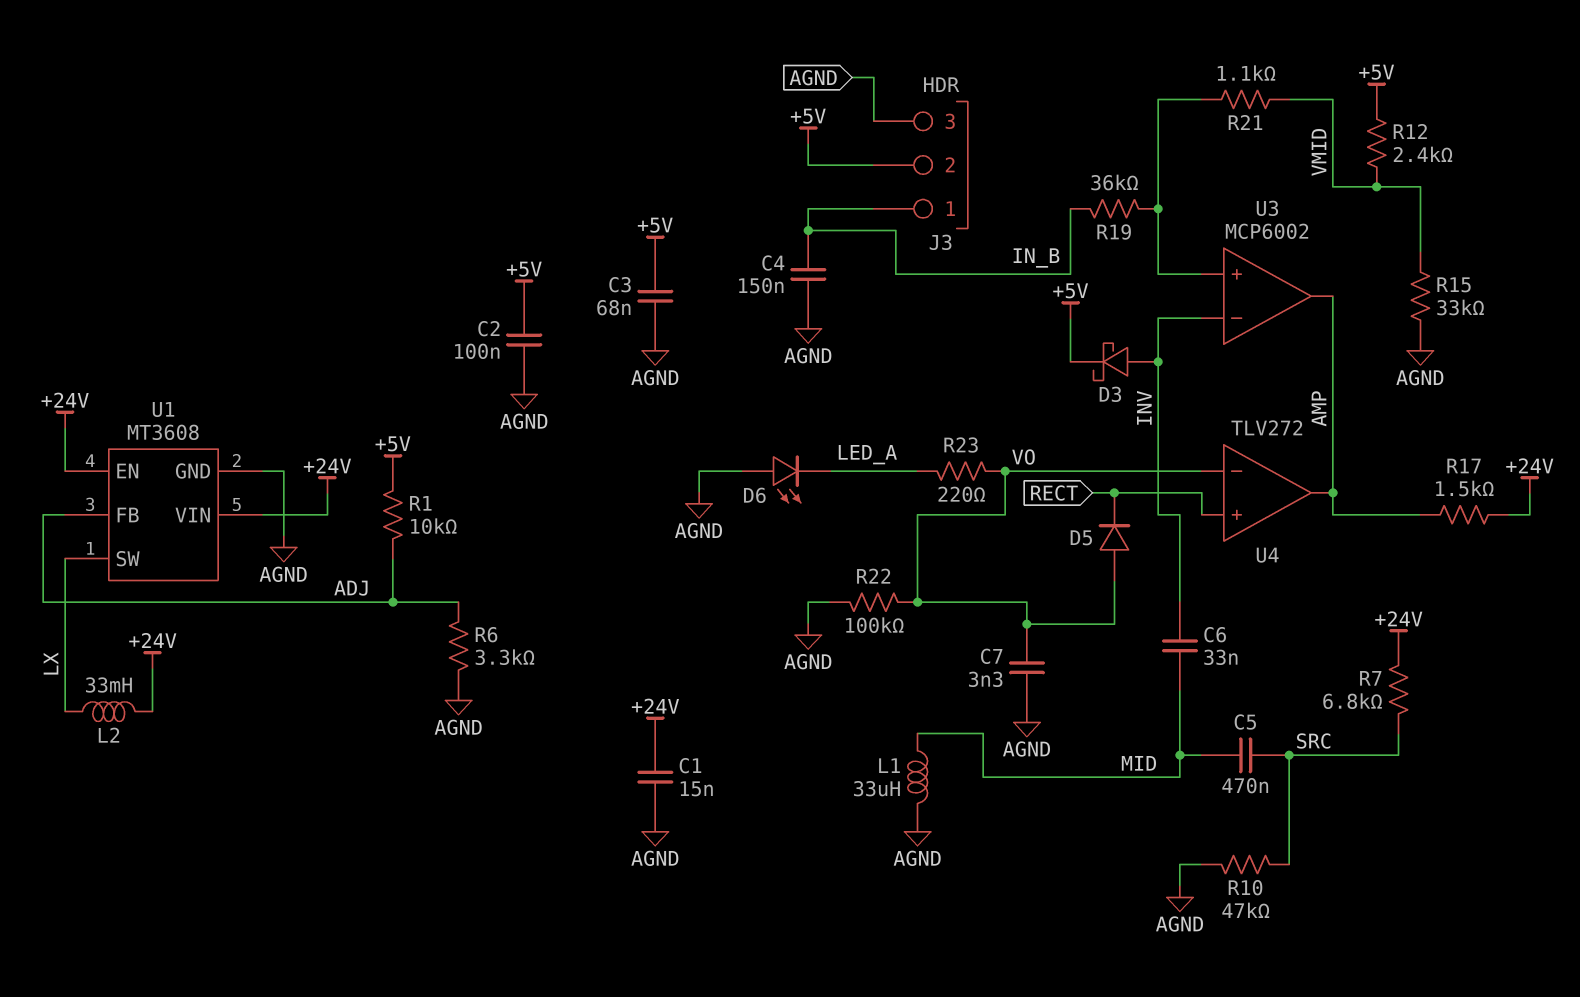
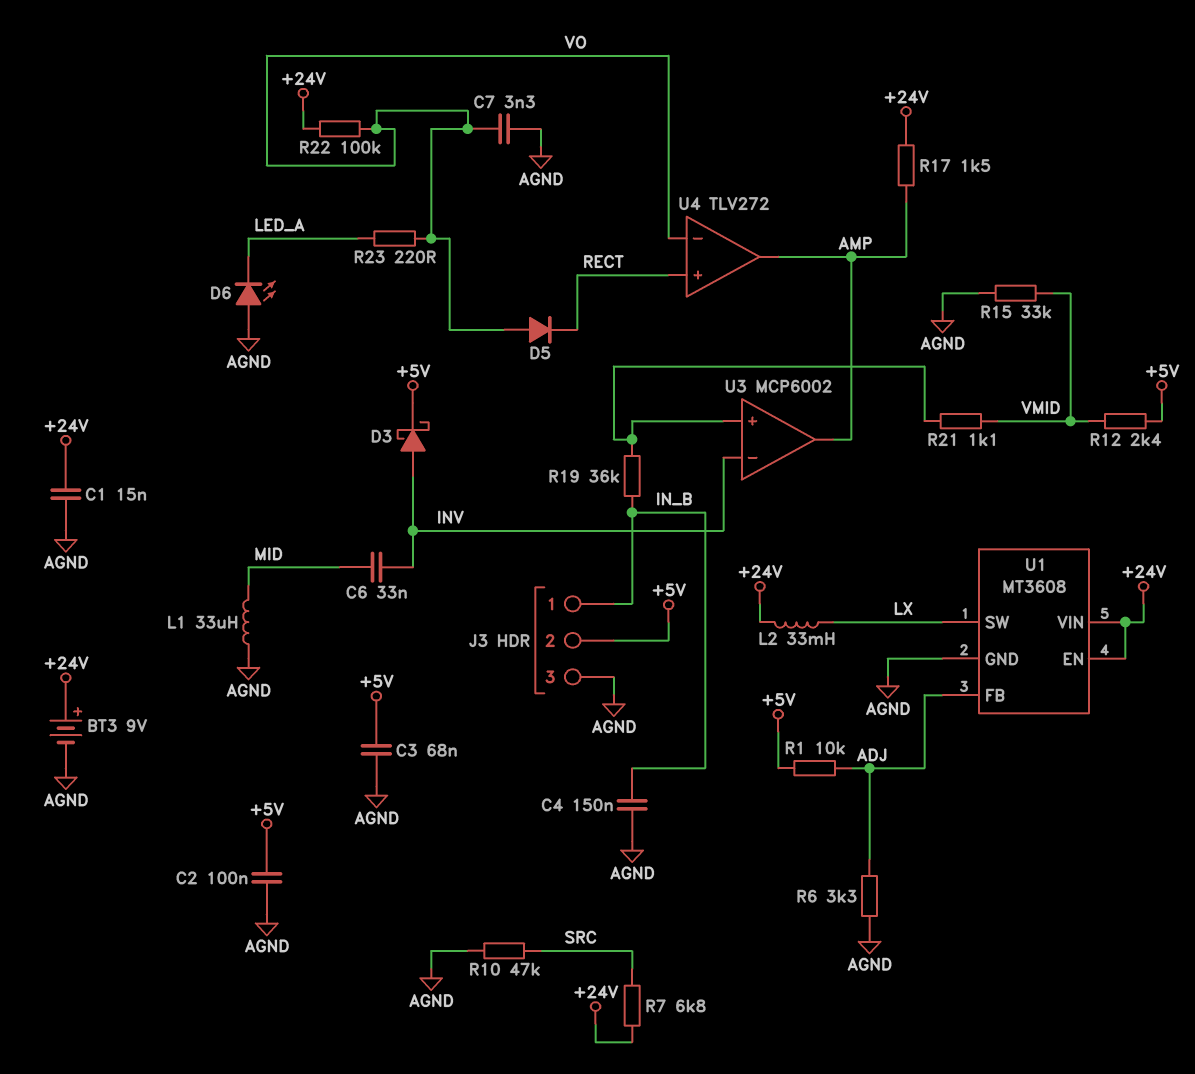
BT3: none -> 9V (plus +24V, minus AGND)
C5: 470nF (MID, SRC) -> none
R22: 100k (AGND, VO) -> 100k (+24V, VO)

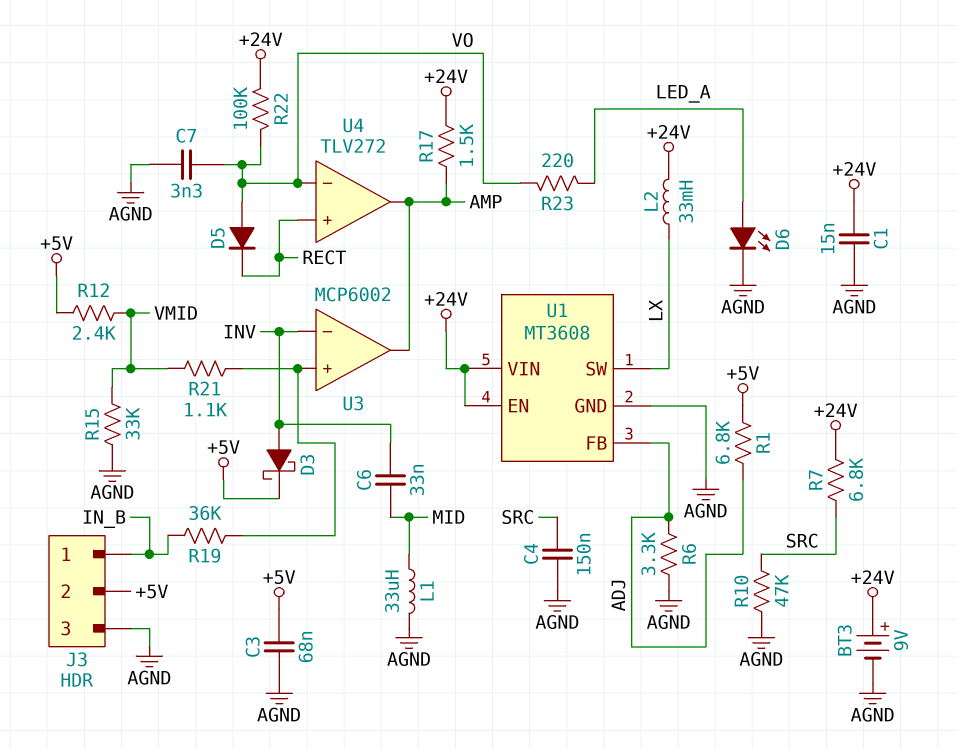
C2: 100nF (+5V, AGND) -> none
C4: 150nF (AGND, IN_B) -> 150nF (AGND, SRC)
D6: LED (A AGND, K LED_A) -> LED (A LED_A, K AGND)
R1: 10k (+5V, ADJ) -> 6.8k (+5V, ADJ)

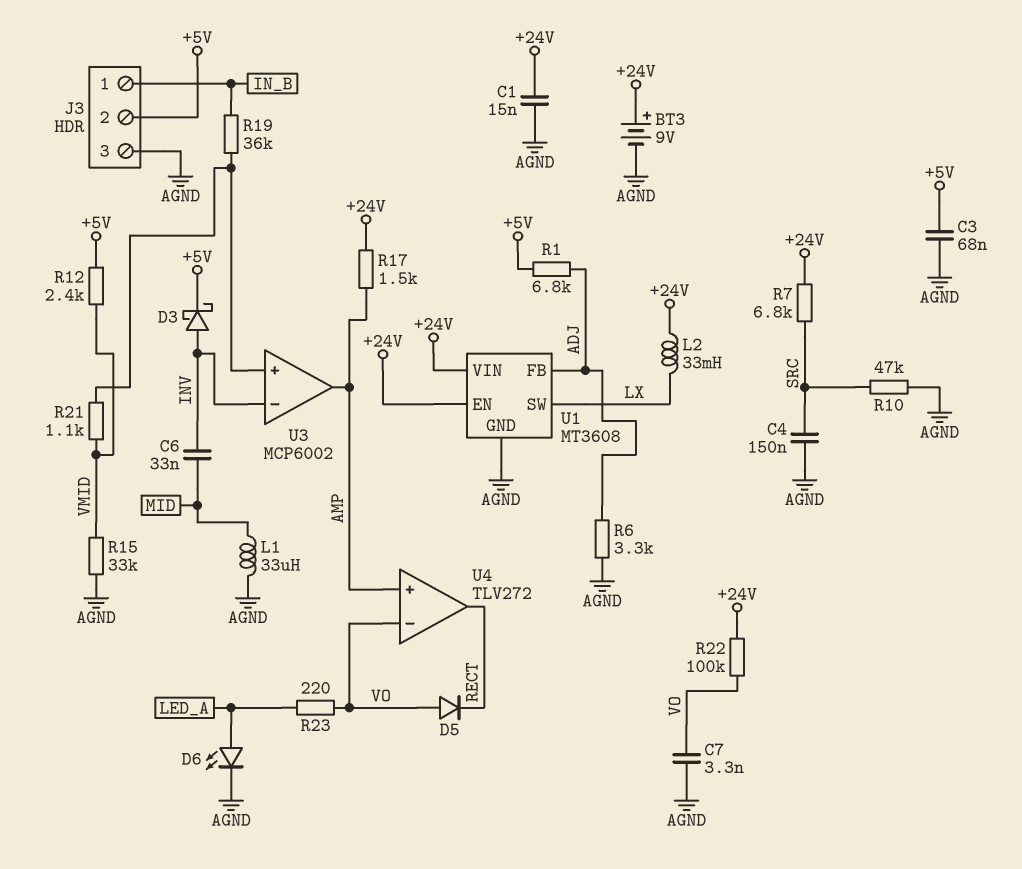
U4 pin in+: RECT -> AMP
U4 pin out: AMP -> RECT

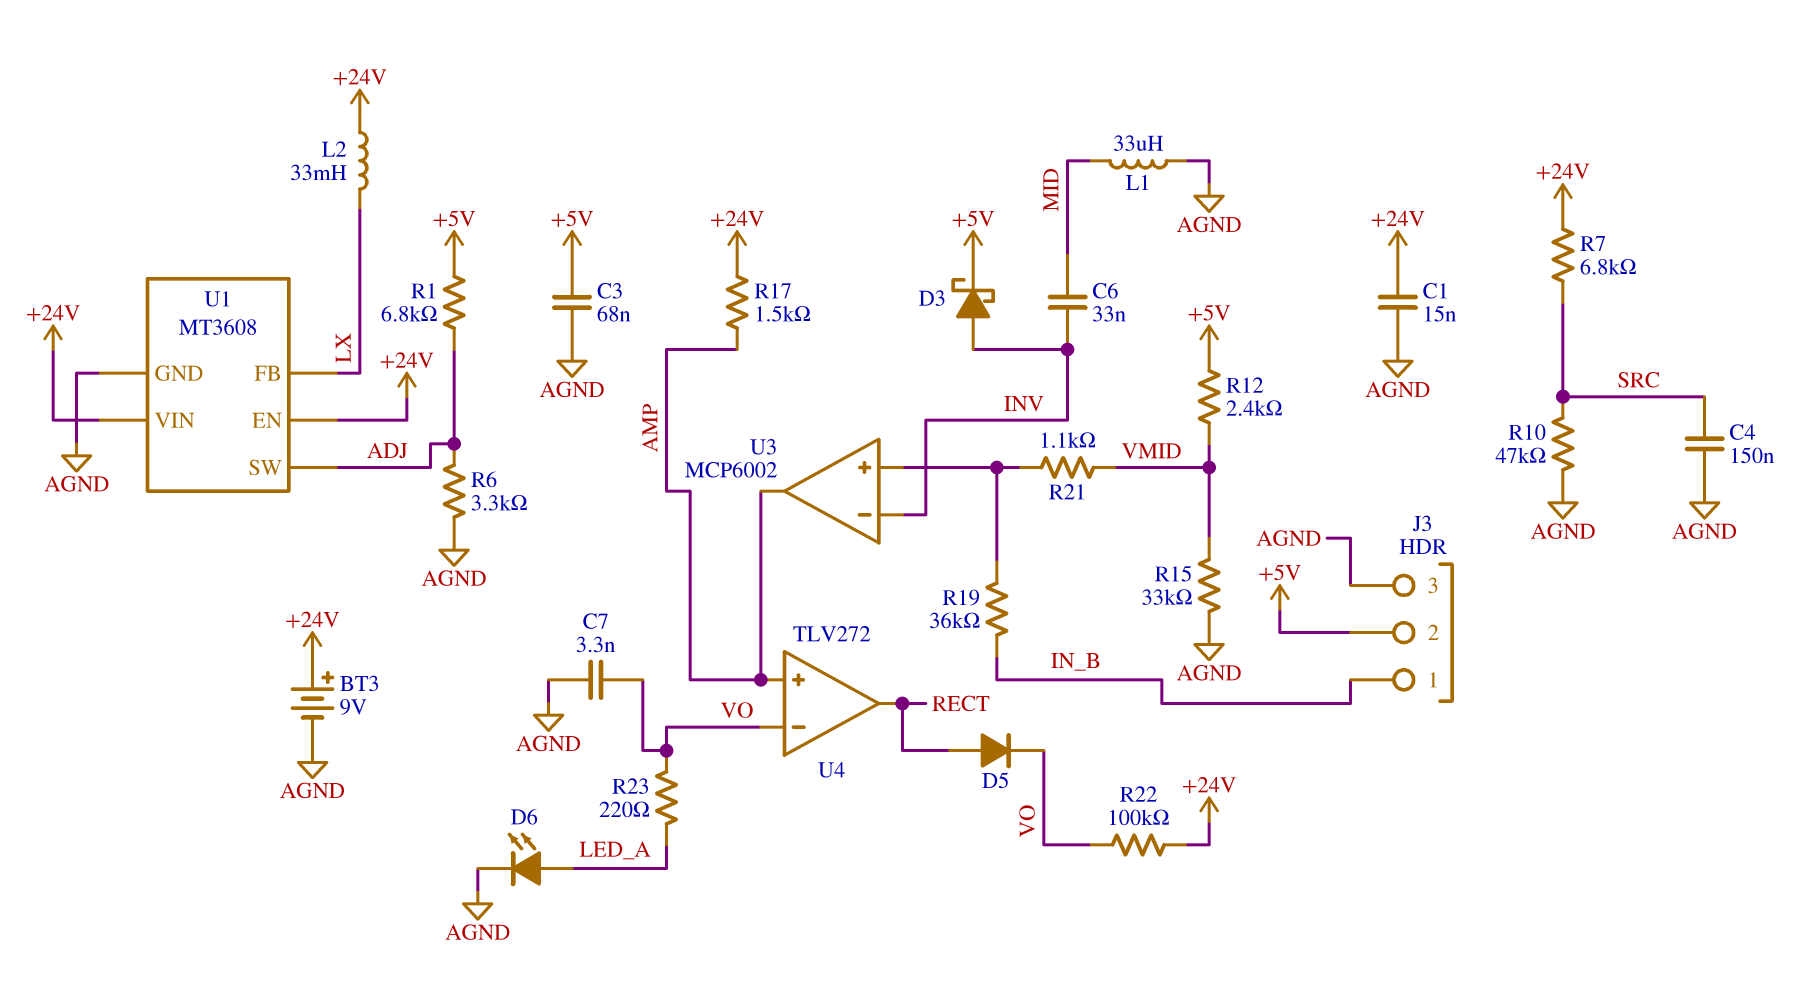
D5: diode (A VO, K RECT) -> diode (A RECT, K VO)
U1 pin FB: ADJ -> LX
U1 pin SW: LX -> ADJ

